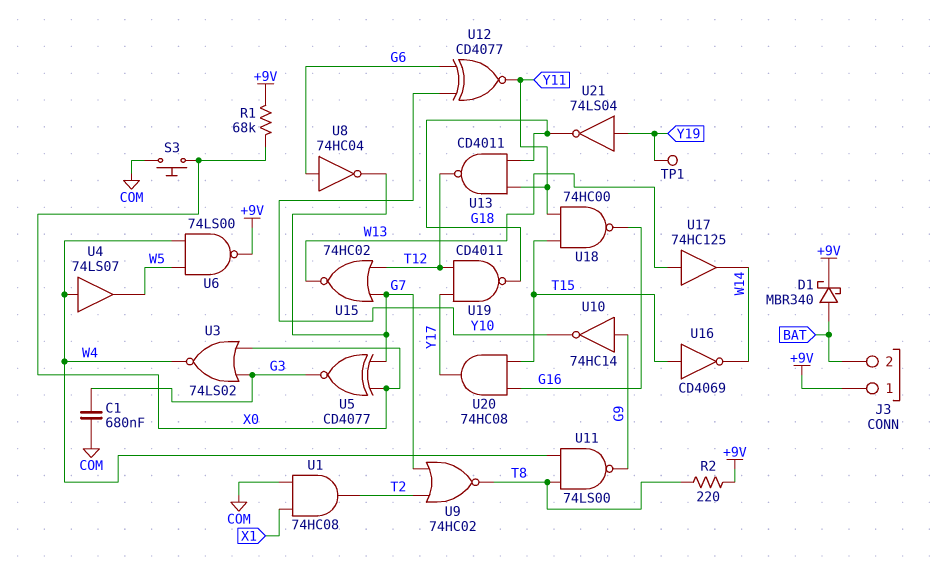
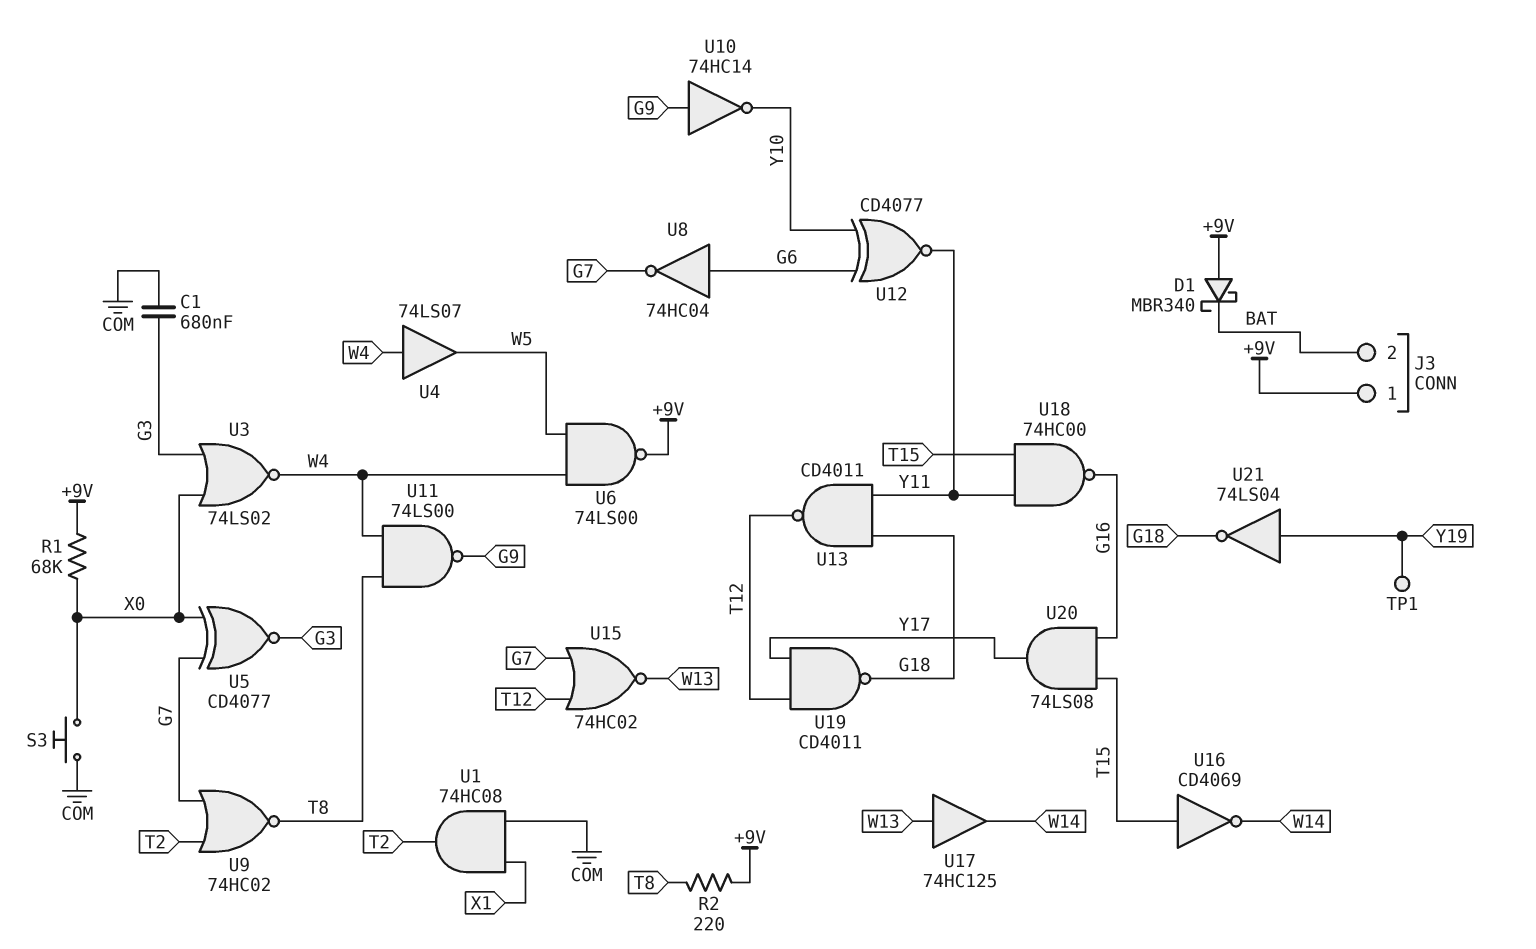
D1: schottky MBR340 (A BAT, K +9V) -> schottky MBR340 (A +9V, K BAT)
U20: AND 74HC08 (in G16, in T15, out Y17) -> AND 74LS08 (in G16, in T15, out Y17)

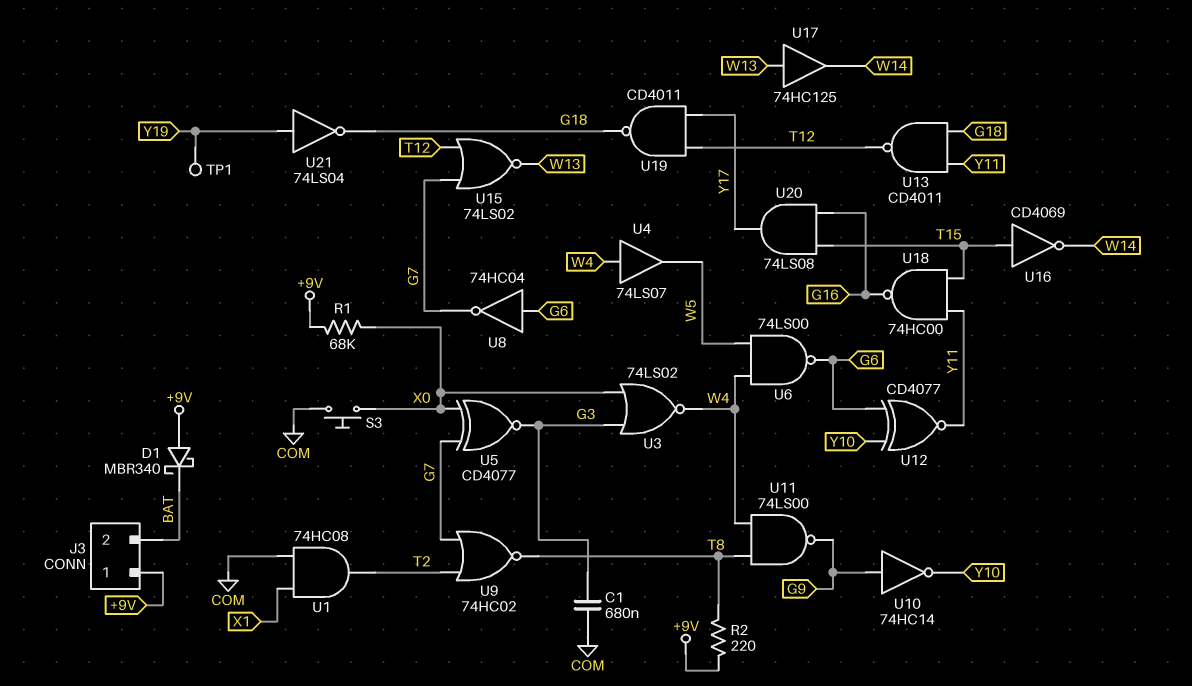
U6: NAND 74LS00 (in W4, in W5, out +9V) -> NAND 74LS00 (in W4, in W5, out G6)
U15: NOR 74HC02 (in G7, in T12, out W13) -> NOR 74LS02 (in G7, in T12, out W13)

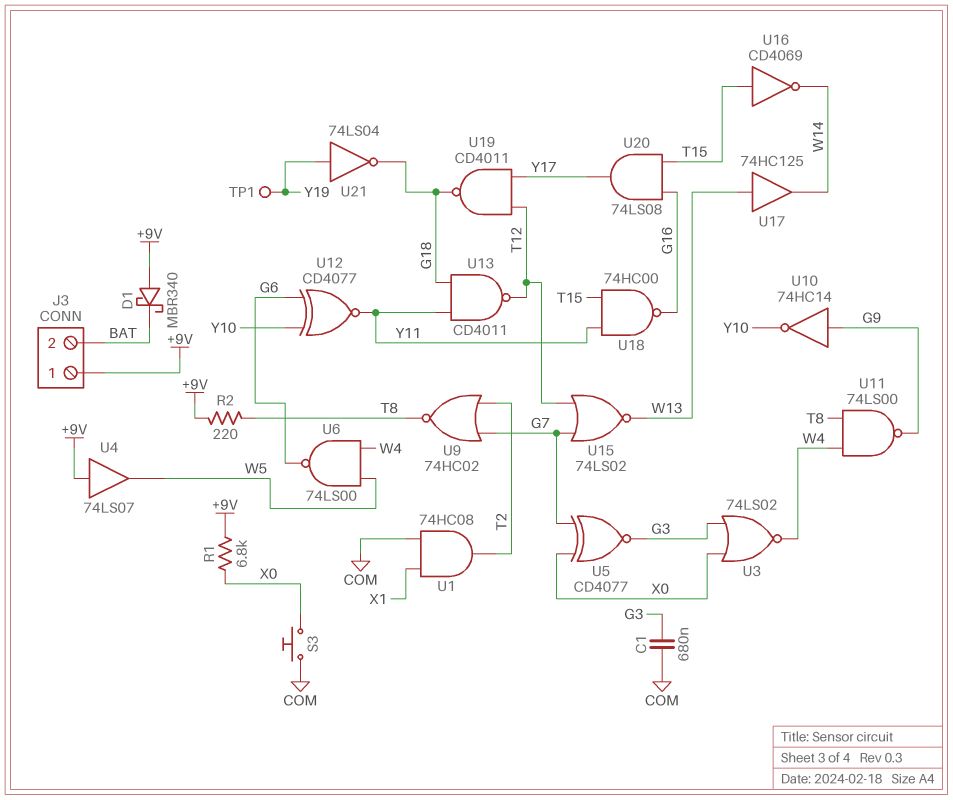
R1: 68k (+9V, X0) -> 6.8k (+9V, X0)
U4: buffer 74LS07 (in W4, out W5) -> buffer 74LS07 (in +9V, out W5)
U8: NOT 74HC04 (in G6, out G7) -> none

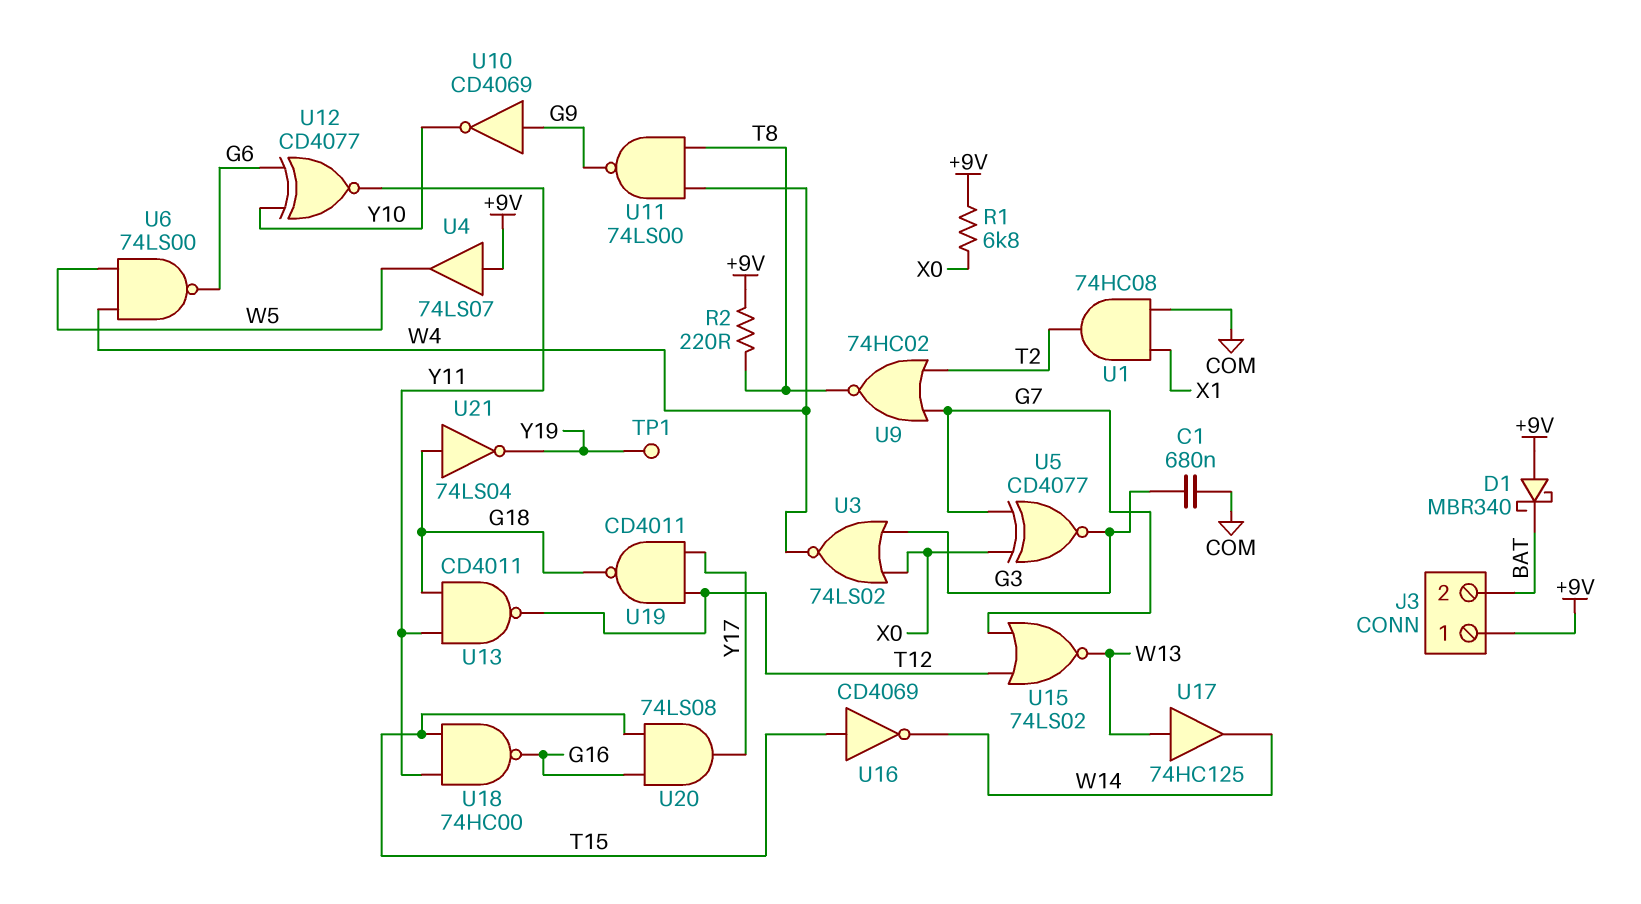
S3: button (COM, X0) -> none
U10: NOT 74HC14 (in G9, out Y10) -> NOT CD4069 (in G9, out Y10)
U21: NOT 74LS04 (in Y19, out G18) -> NOT 74LS04 (in G18, out Y19)

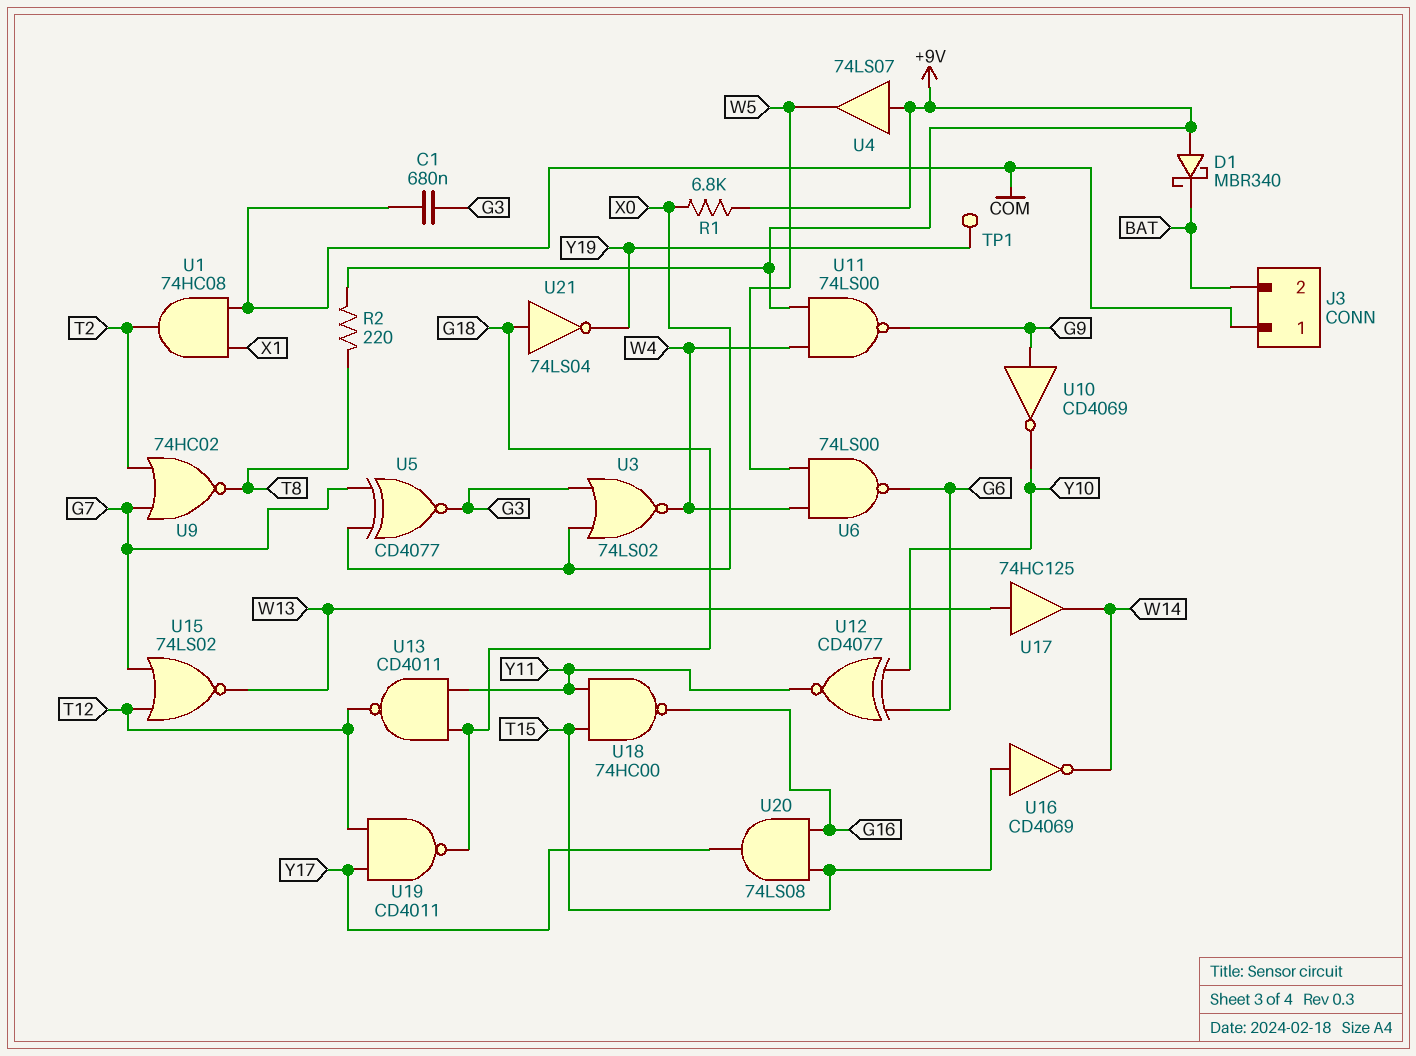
J3 pin 1: +9V -> COM
U11: NAND 74LS00 (in T8, in W4, out G9) -> NAND 74LS00 (in +9V, in W4, out G9)

